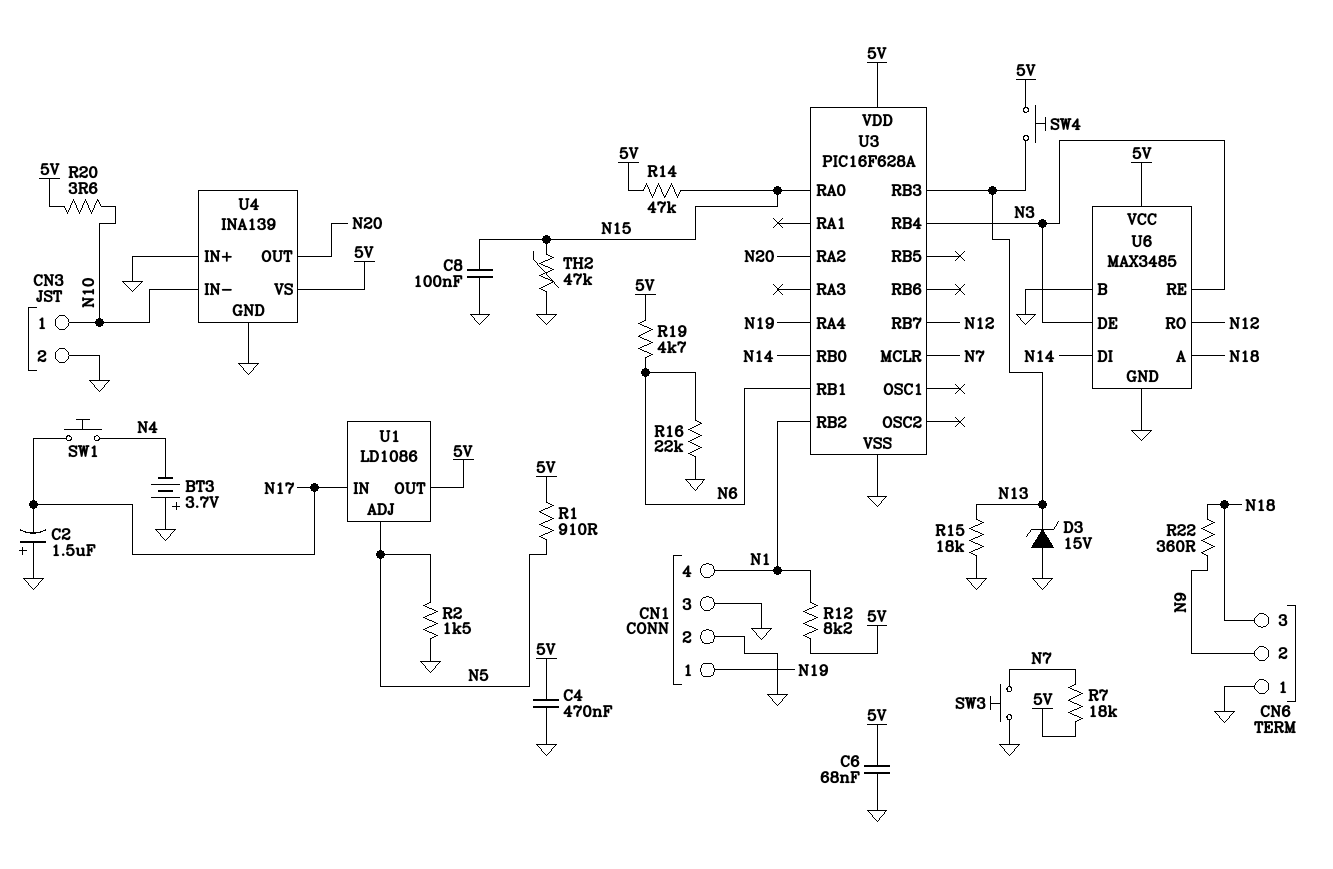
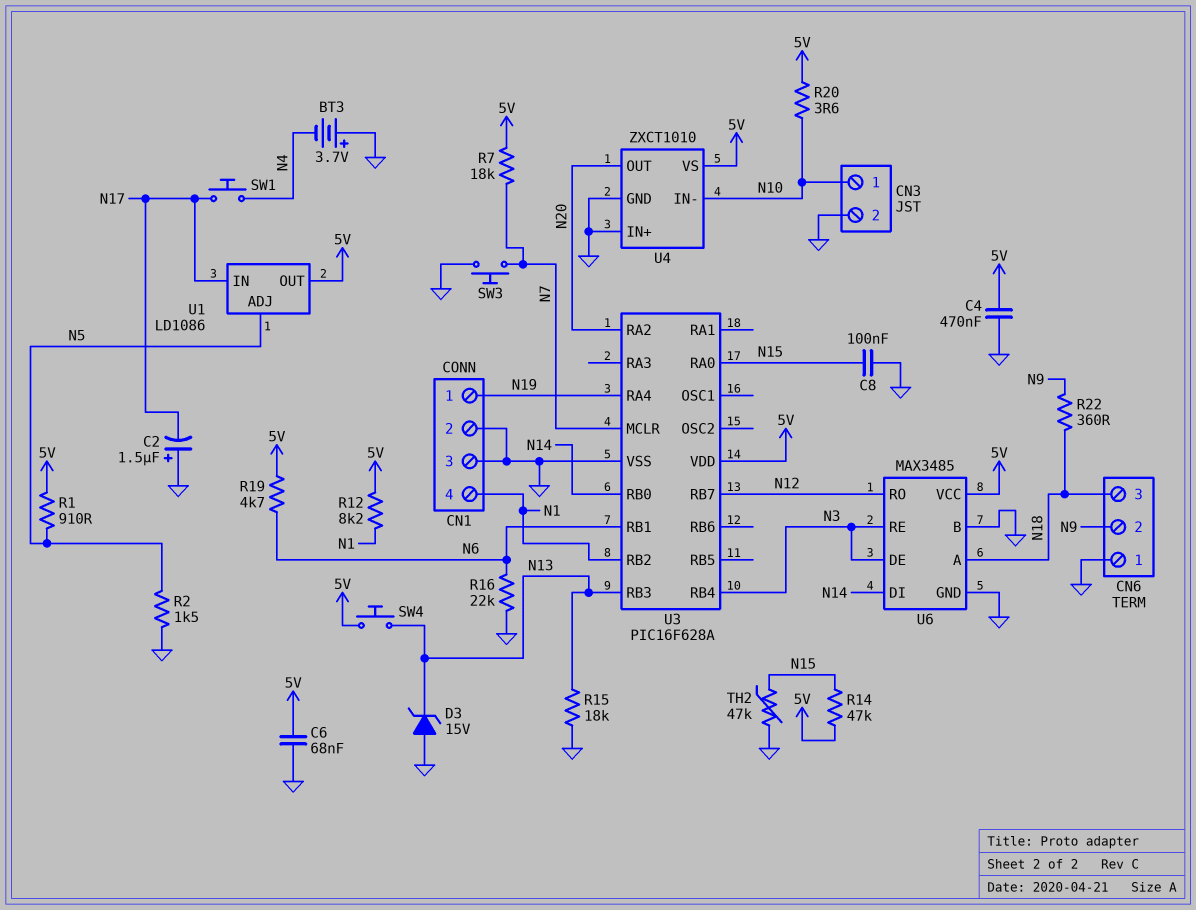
U4: INA139 -> ZXCT1010

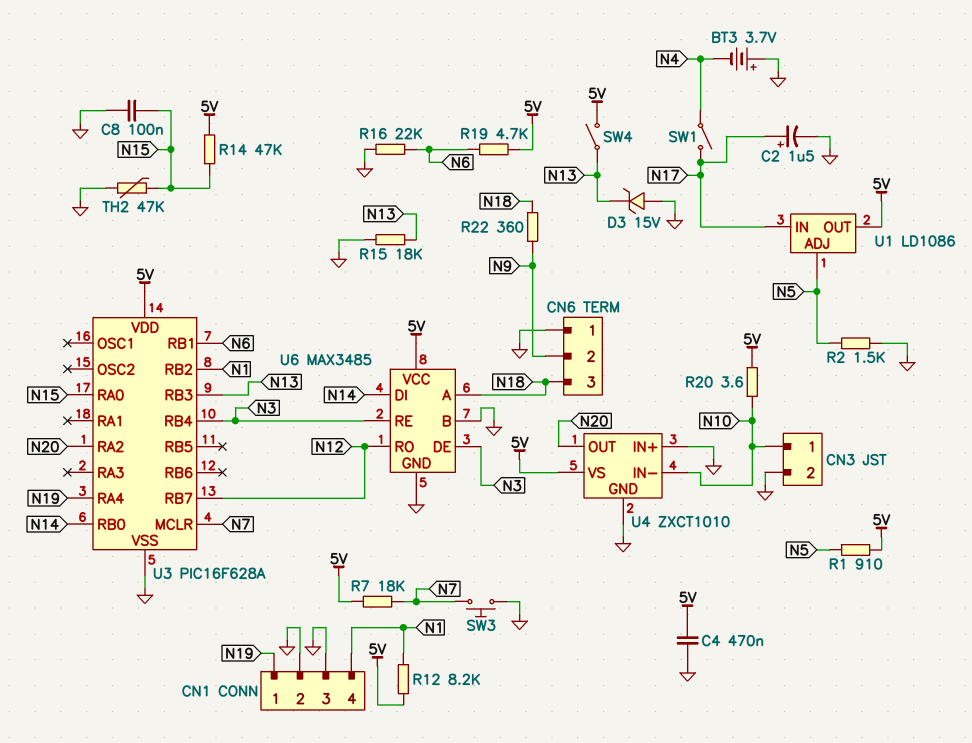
C2: 1.5uF (plus GND, minus N17) -> 1.5uF (plus N17, minus GND)
C6: 68nF (5V, GND) -> none
SW1: button (N4, N17) -> switch (N4, N17)
SW4: button (5V, N13) -> switch (5V, N13)

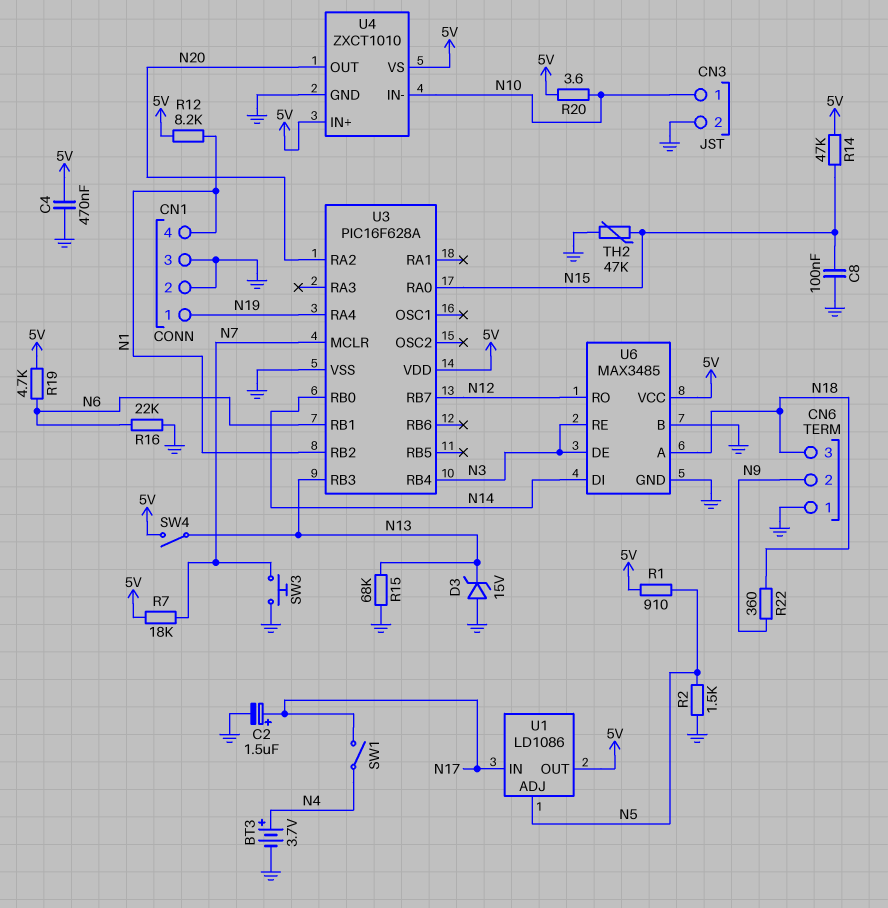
BT3: 3.7V (plus GND, minus N4) -> 3.7V (plus N4, minus GND)
R15: 18k (GND, N13) -> 68k (GND, N13)
U4 pin IN+: GND -> 5V

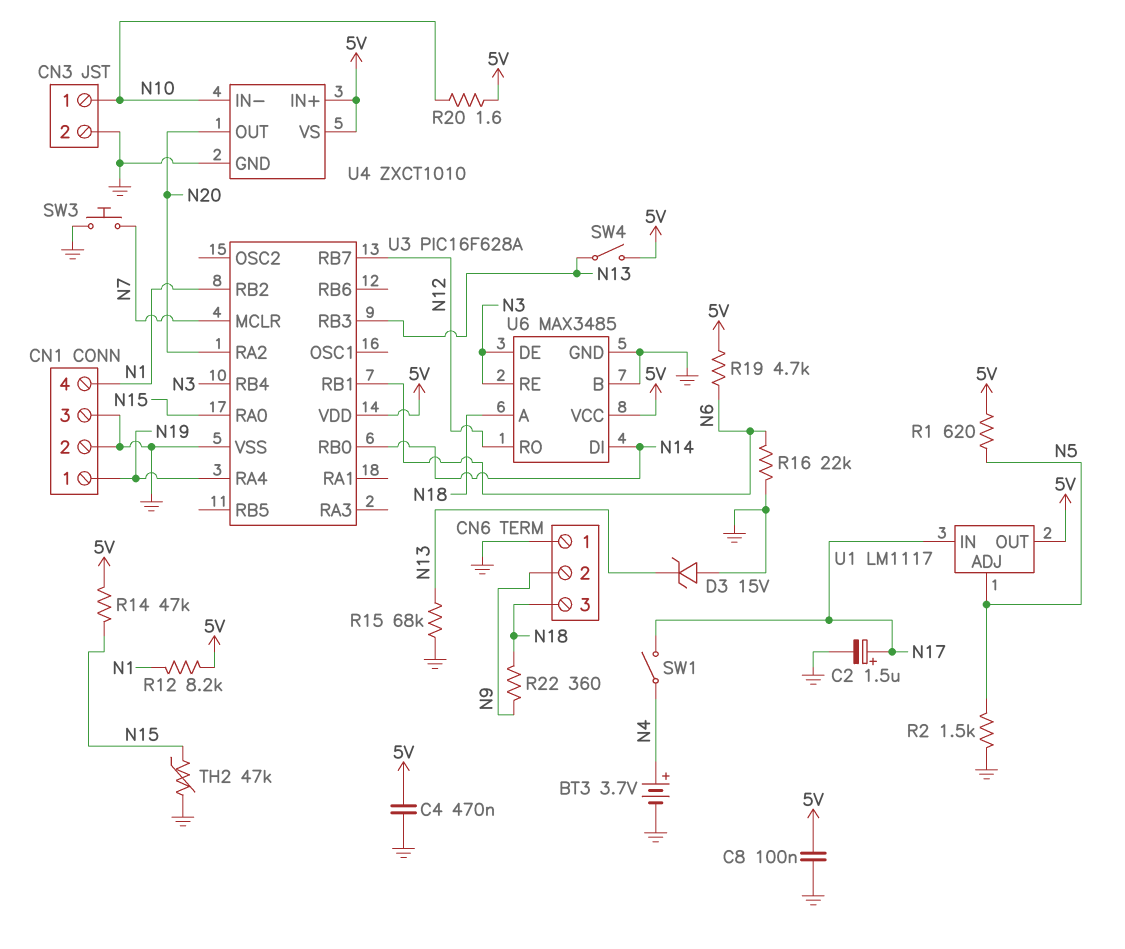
C8: 100nF (GND, N15) -> 100nF (5V, GND)
R1: 910 (5V, N5) -> 620 (5V, N5)
R7: 18k (5V, N7) -> none
R20: 3.6 (5V, N10) -> 1.6 (5V, N10)
U1: LD1086 -> LM1117

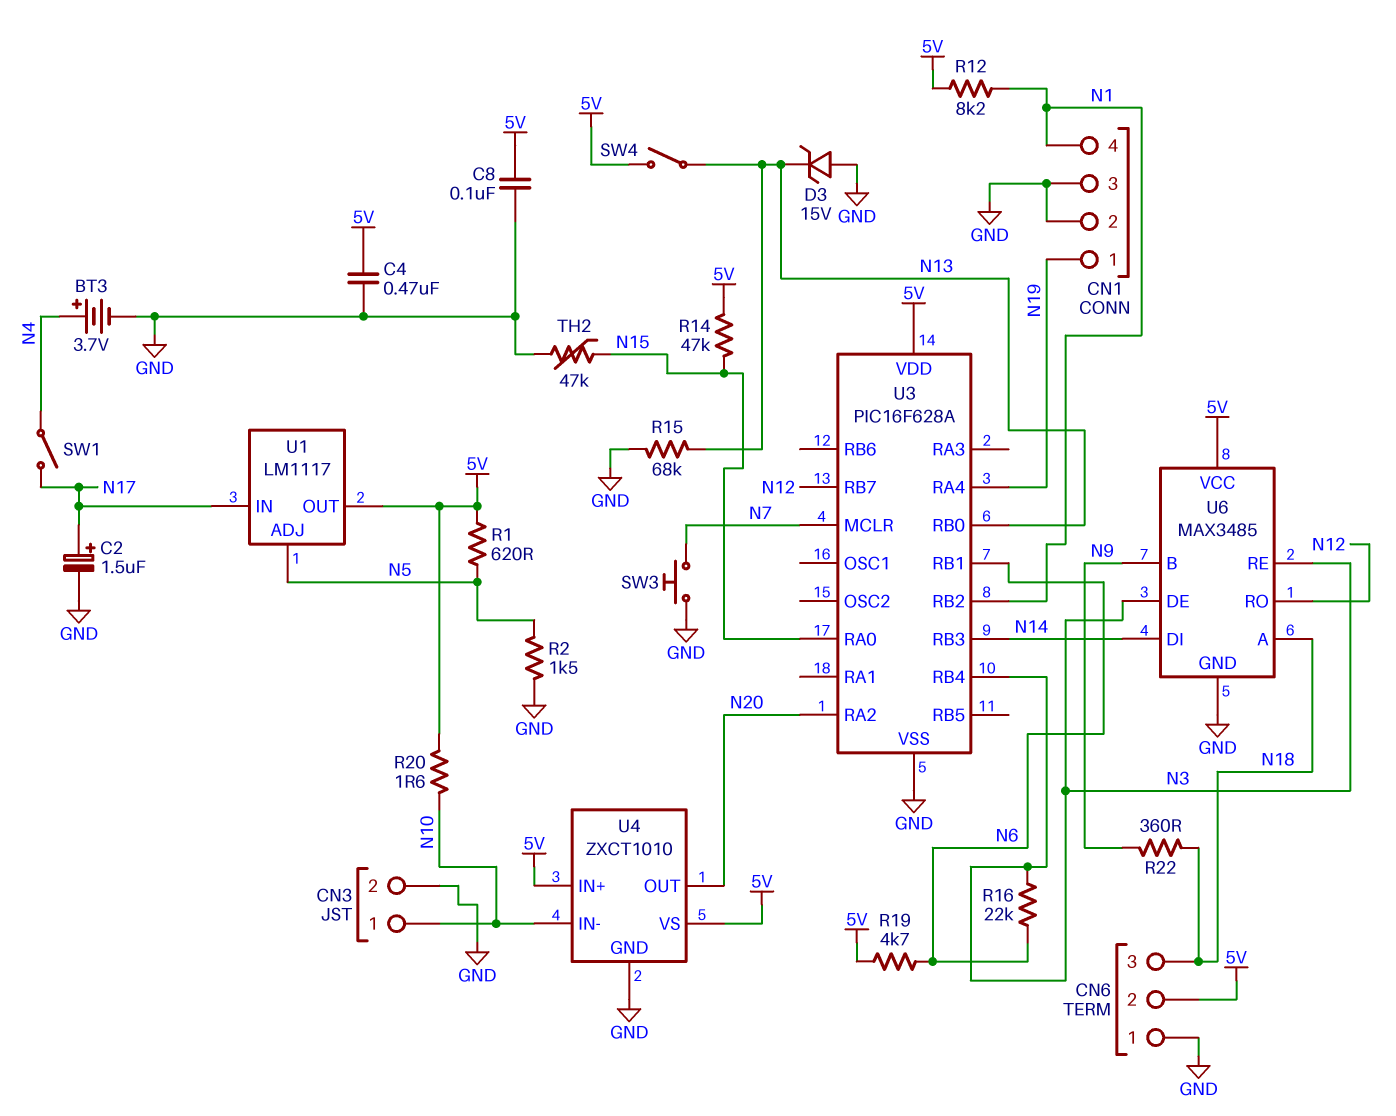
CN6 pin 2: N9 -> 5V
R16: 22k (GND, N6) -> 22k (N3, N6)
U3 pin RB0: N14 -> N13
U3 pin RB3: N13 -> N14
U6 pin B: GND -> N9

